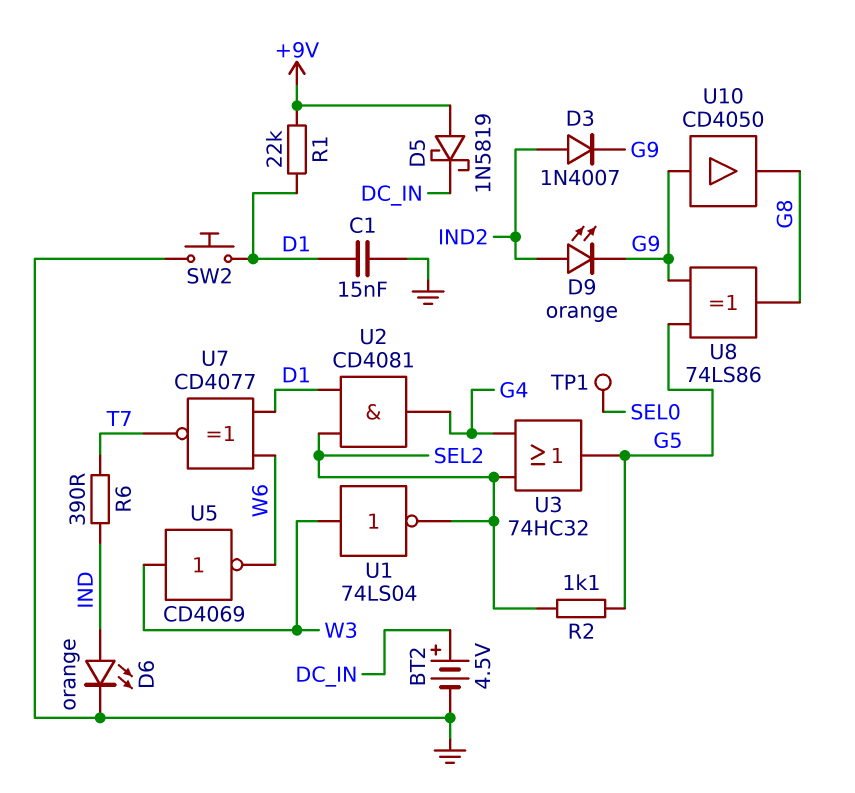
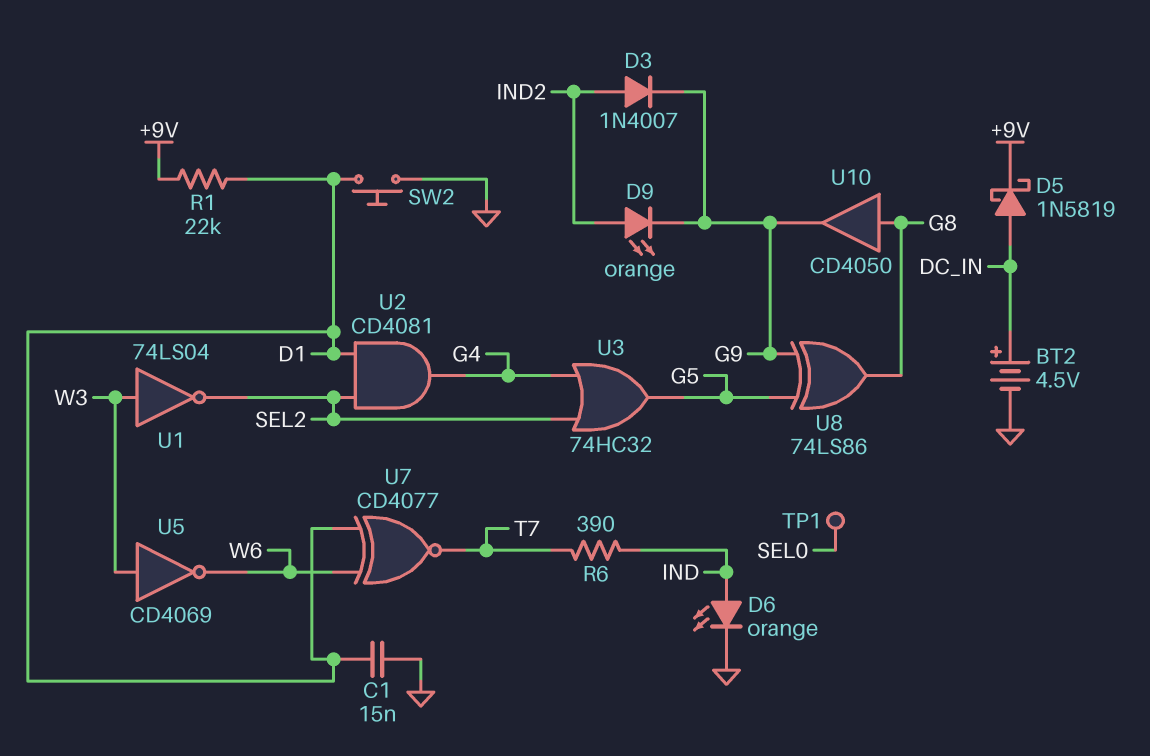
D5: schottky 1N5819 (A +9V, K DC_IN) -> schottky 1N5819 (A DC_IN, K +9V)
R2: 1.1k (G5, SEL2) -> none
U10: buffer CD4050 (in G9, out G8) -> buffer CD4050 (in G8, out G9)

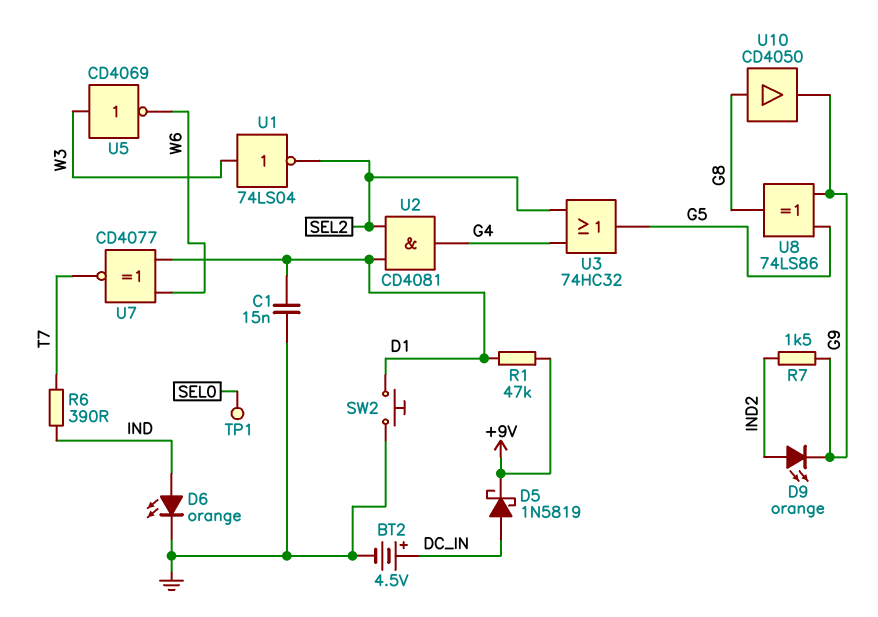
D3: diode 1N4007 (A IND2, K G9) -> none
R1: 22k (+9V, D1) -> 47k (+9V, D1)
R7: none -> 1.5k (G9, IND2)

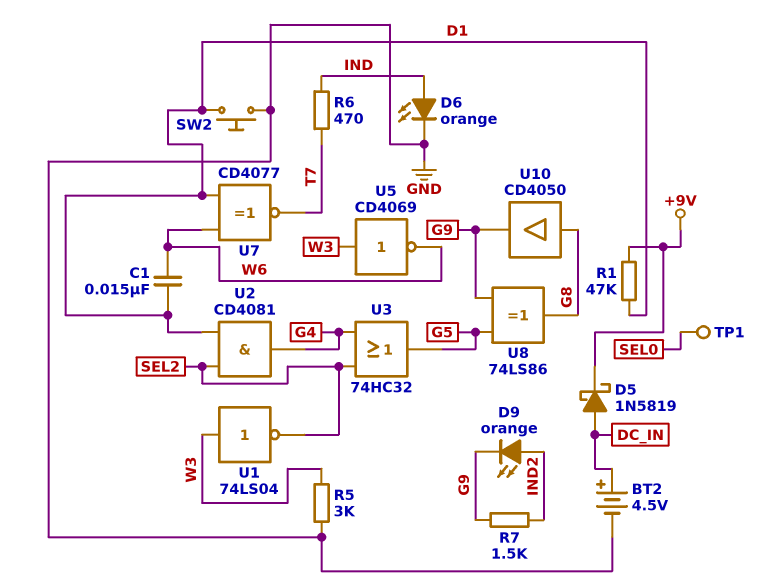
C1: 15nF (D1, GND) -> 15nF (D1, W6)
R5: none -> 3k (GND, W3)
R6: 390 (IND, T7) -> 470 (IND, T7)

